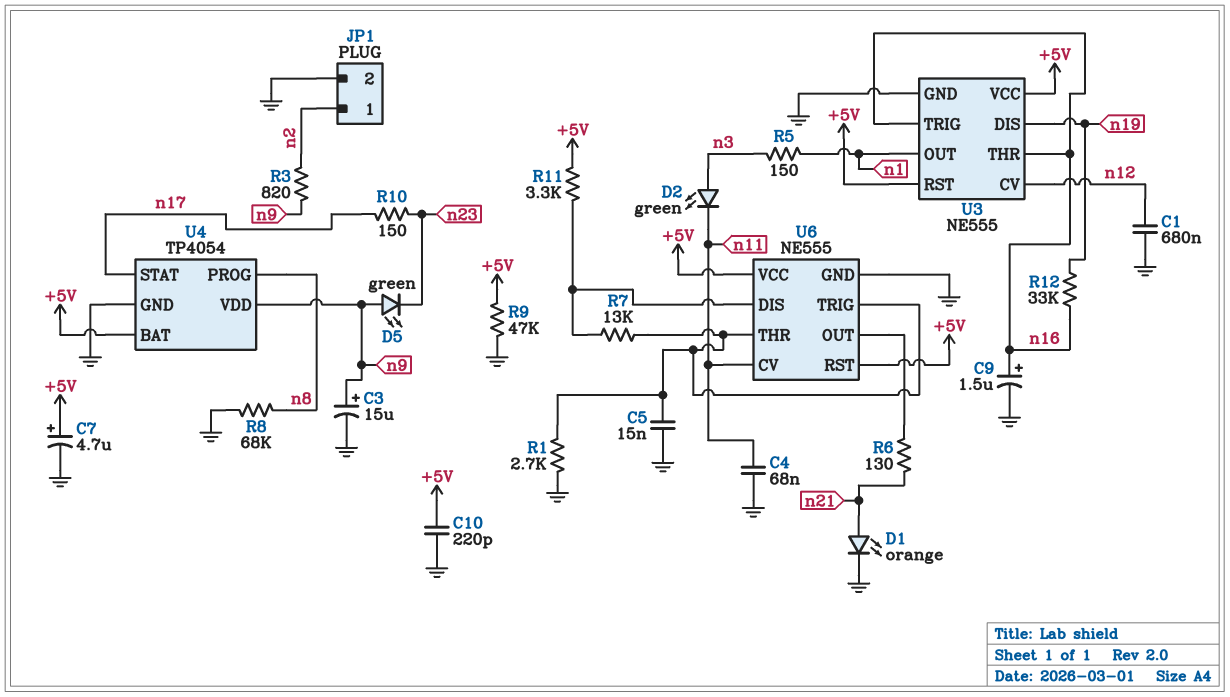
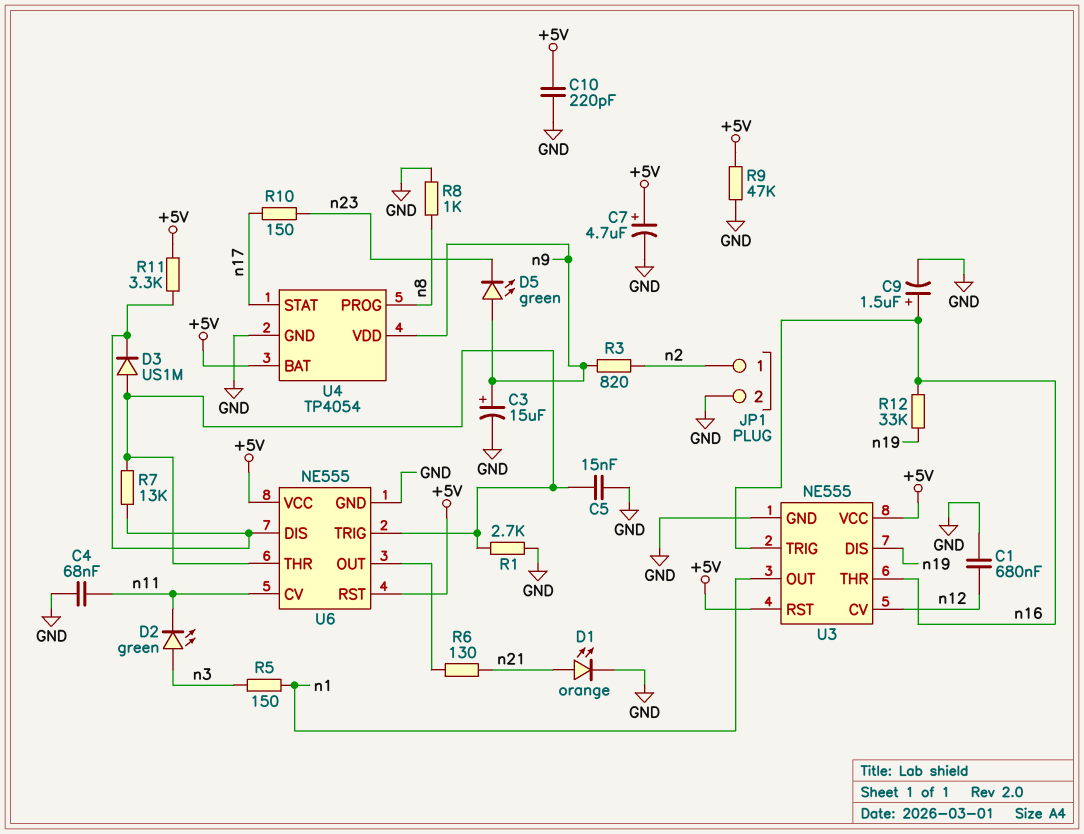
D3: none -> diode US1M (A U6/THR, K U6/DIS)
R8: 68k (GND, n8) -> 1k (GND, n8)

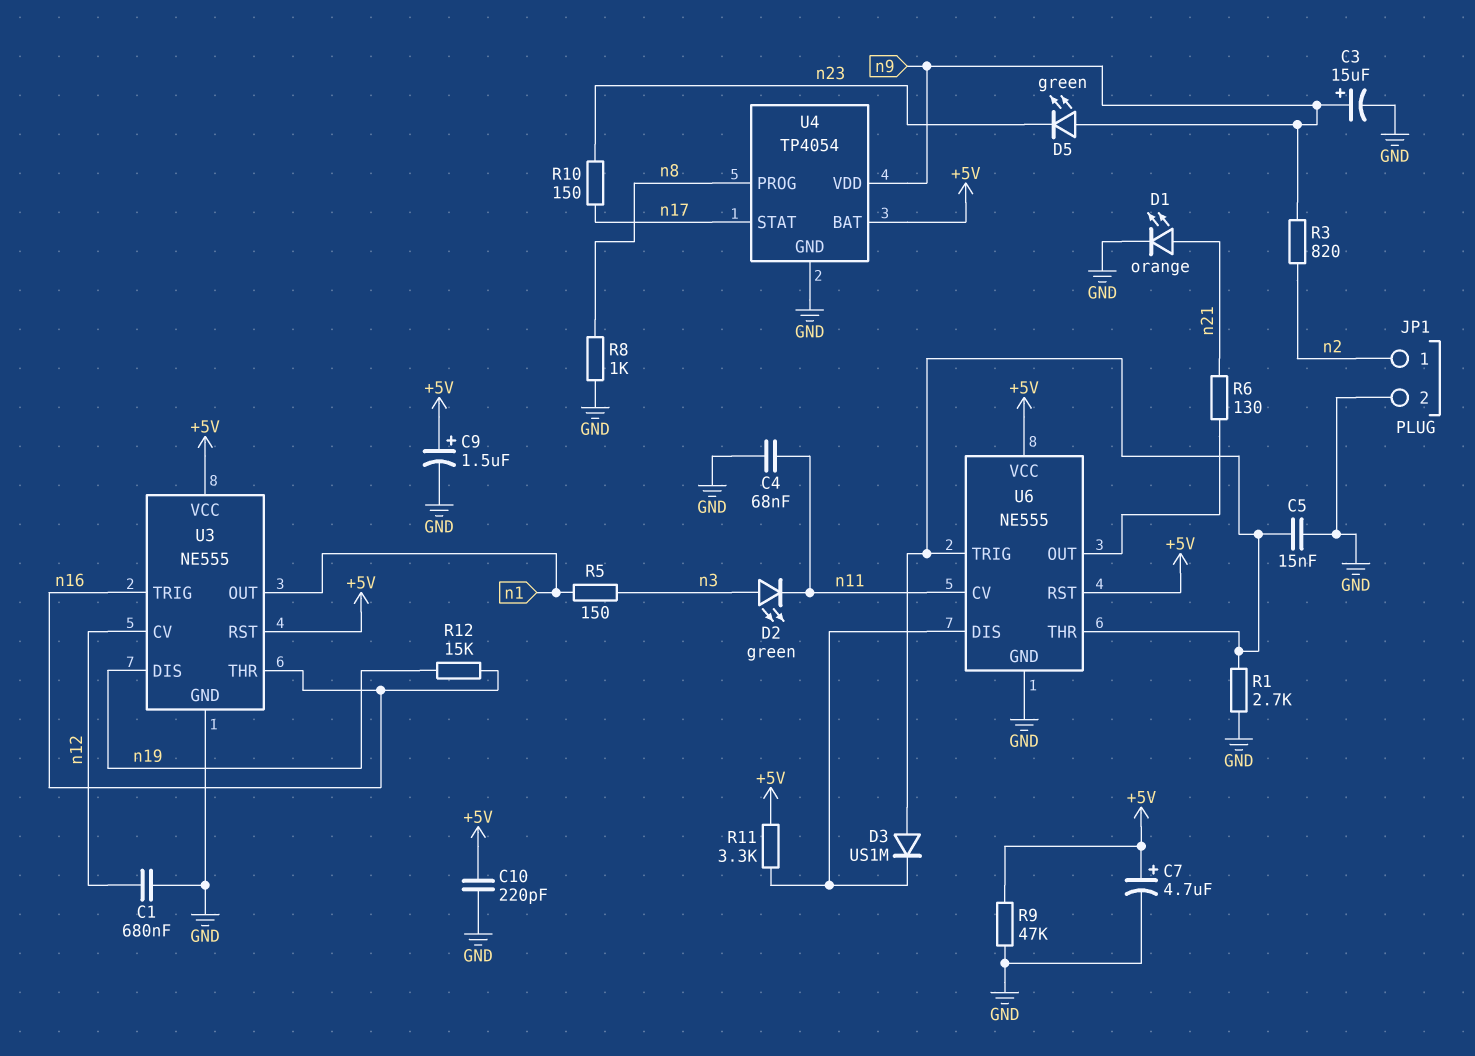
C9: 1.5uF (plus n16, minus GND) -> 1.5uF (plus +5V, minus GND)
R7: 13k (U6/DIS, U6/THR) -> none
R12: 33k (n16, n19) -> 15k (n16, n19)

